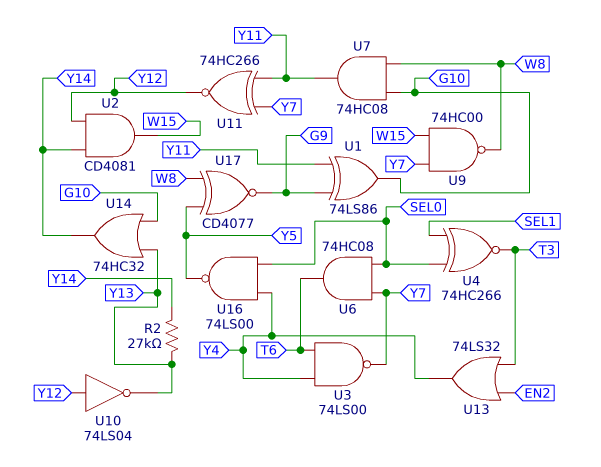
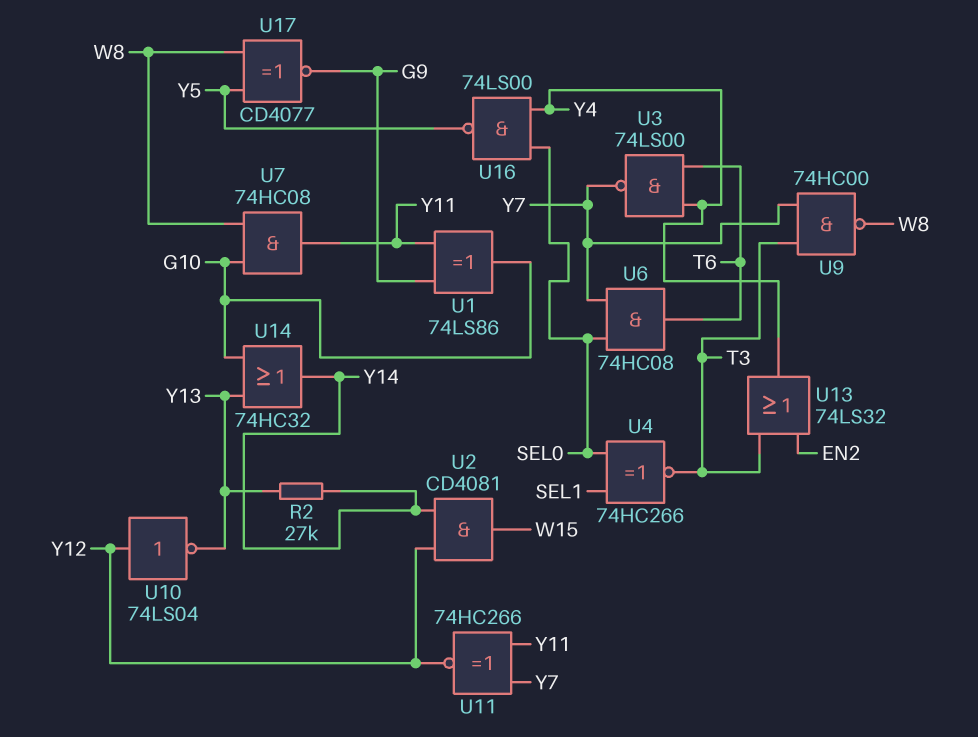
U9: NAND 74HC00 (in W15, in Y7, out W8) -> NAND 74HC00 (in T3, in Y7, out W8)

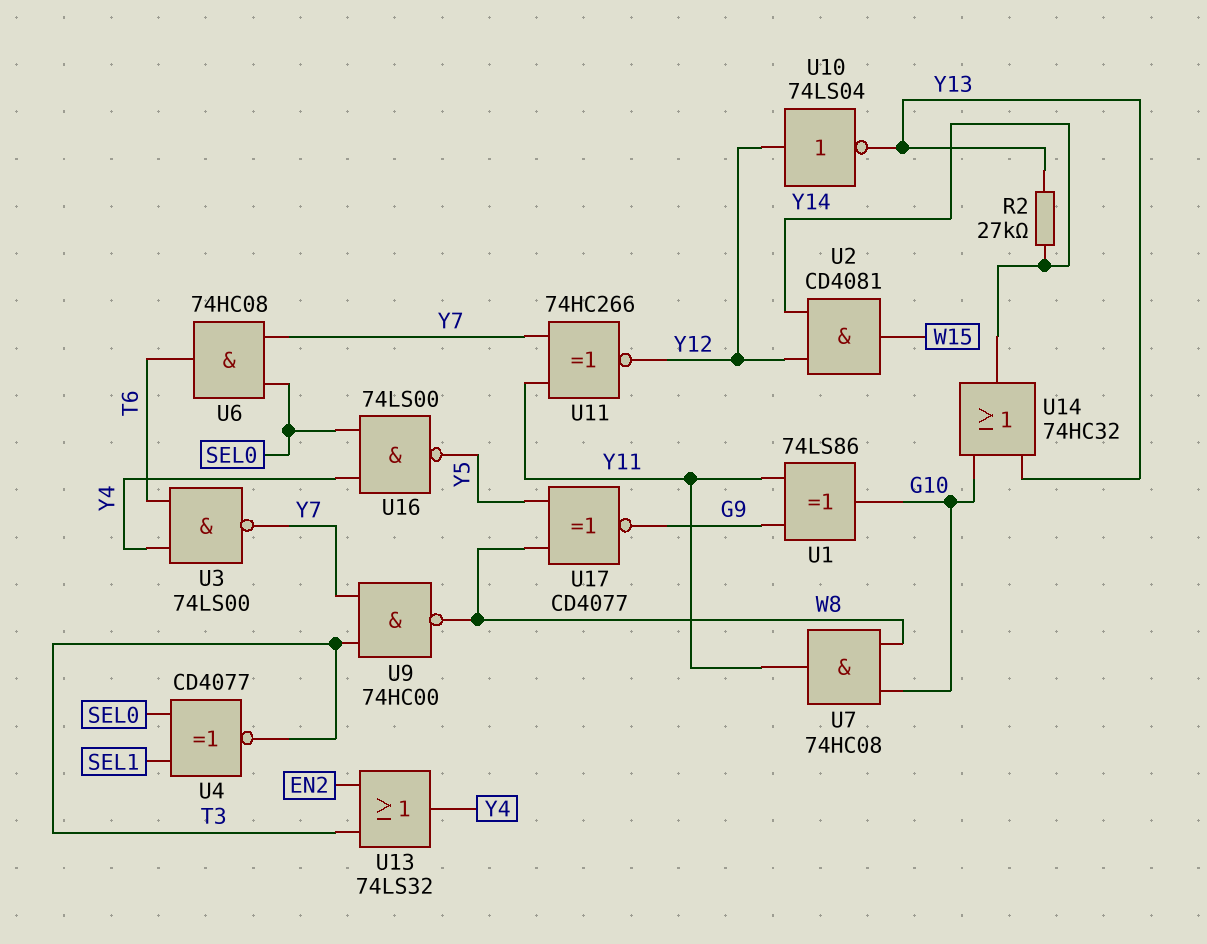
U4: XNOR 74HC266 (in SEL0, in SEL1, out T3) -> XNOR CD4077 (in SEL0, in SEL1, out T3)

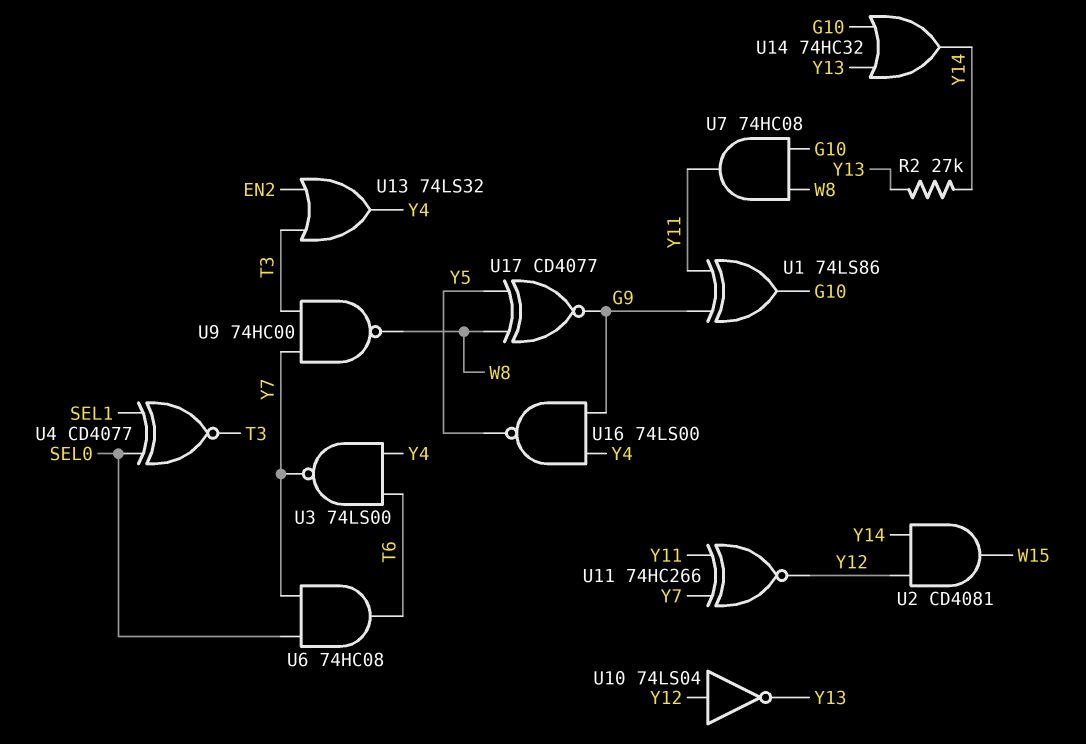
U16: NAND 74LS00 (in SEL0, in Y4, out Y5) -> NAND 74LS00 (in G9, in Y4, out Y5)

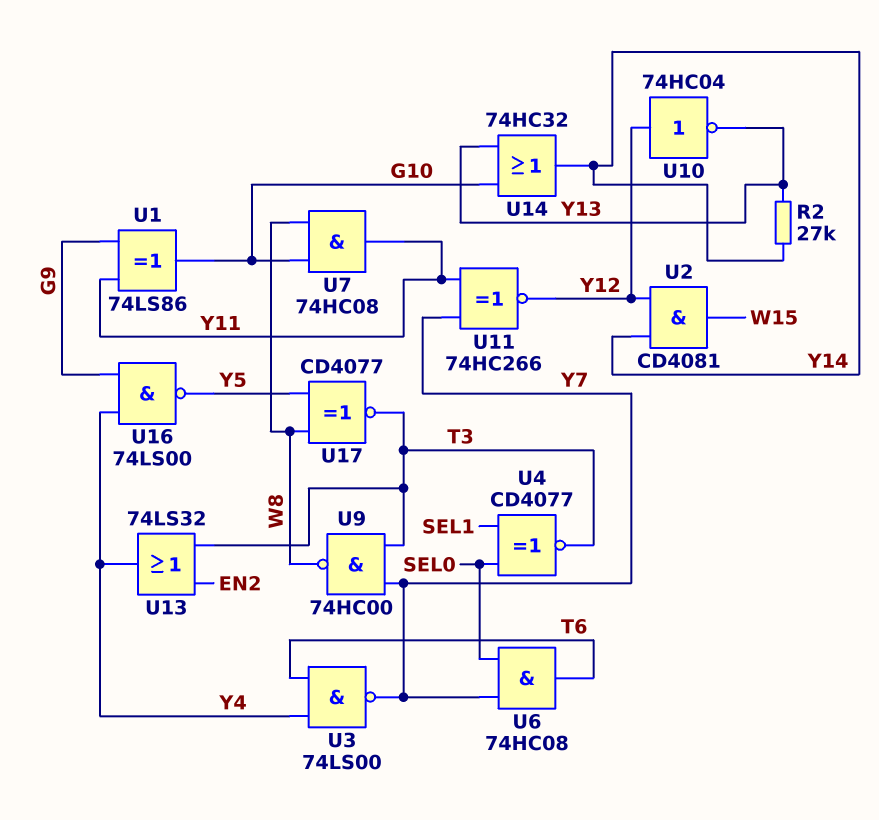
U10: NOT 74LS04 (in Y12, out Y13) -> NOT 74HC04 (in Y12, out Y13)
U17: XNOR CD4077 (in W8, in Y5, out G9) -> XNOR CD4077 (in W8, in Y5, out T3)

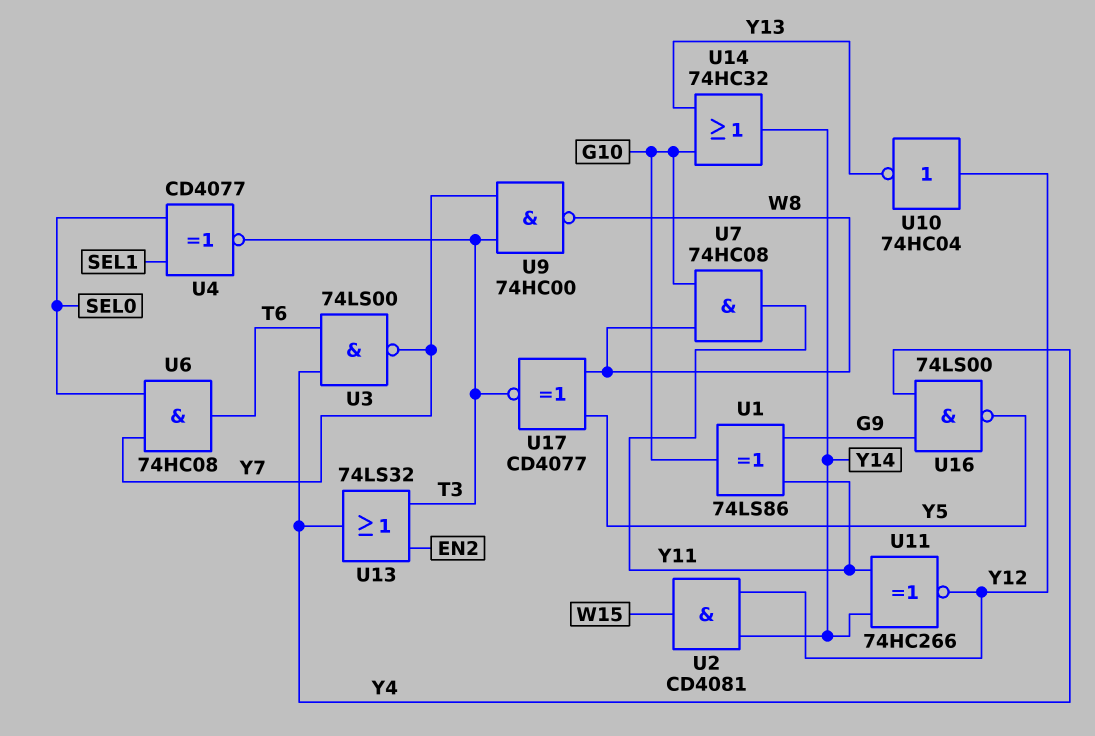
R2: 27k (Y13, Y14) -> none
U11: XNOR 74HC266 (in Y7, in Y11, out Y12) -> XNOR 74HC266 (in Y11, in Y14, out Y12)

